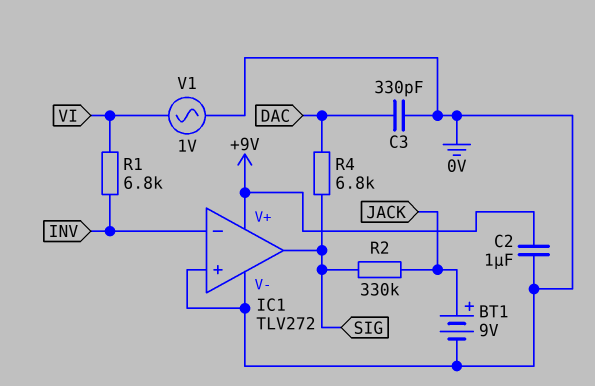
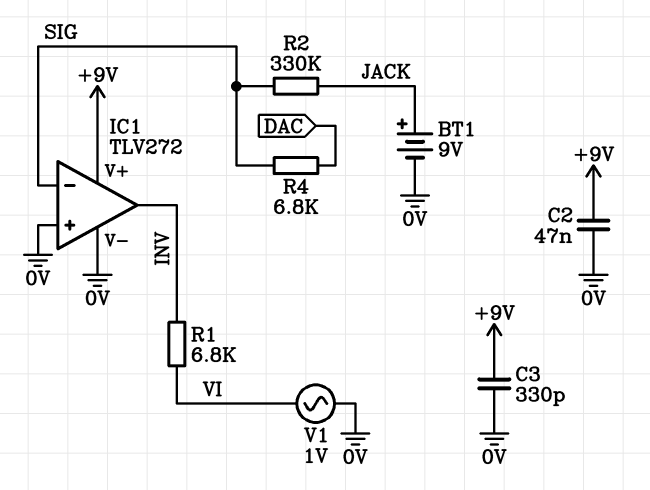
C2: 1uF (+9V, 0V) -> 47nF (+9V, 0V)
C3: 330pF (0V, DAC) -> 330pF (+9V, 0V)
IC1 pin in-: INV -> SIG
IC1 pin out: SIG -> INV

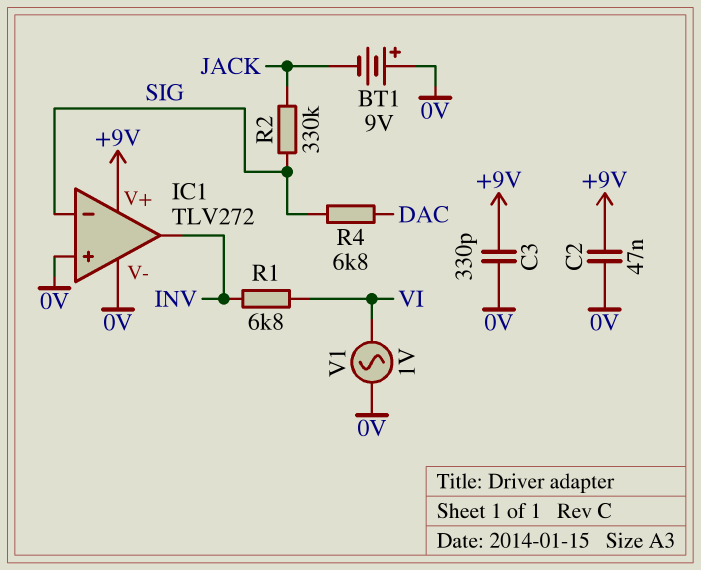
BT1: 9V (plus JACK, minus 0V) -> 9V (plus 0V, minus JACK)

